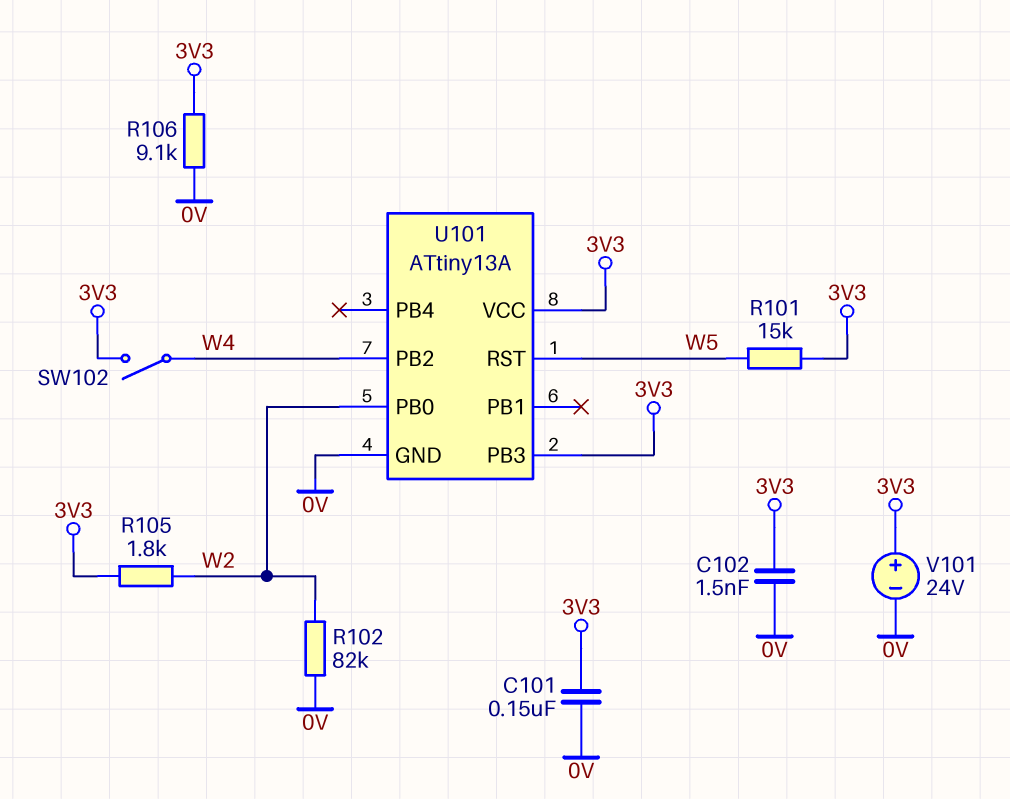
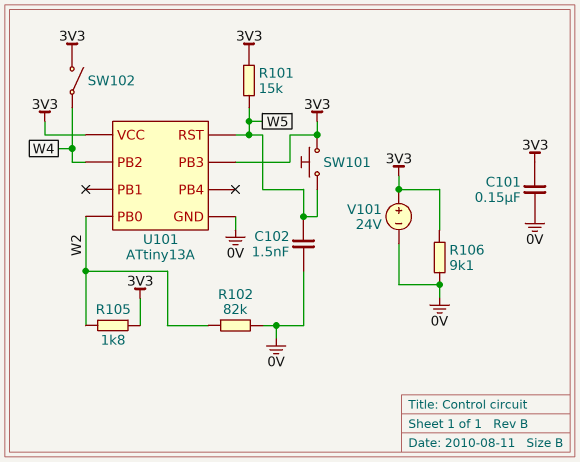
C102: 1.5nF (0V, 3V3) -> 1.5nF (0V, W5)
SW101: none -> button (3V3, W5)

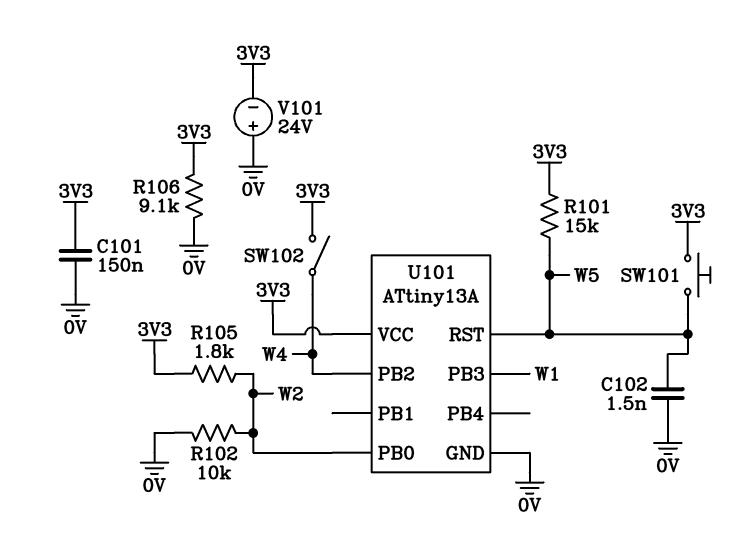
R102: 82k (0V, W2) -> 10k (0V, W2)
U101 pin PB3: 3V3 -> W1
V101: 24V (plus 3V3, minus 0V) -> 24V (plus 0V, minus 3V3)

